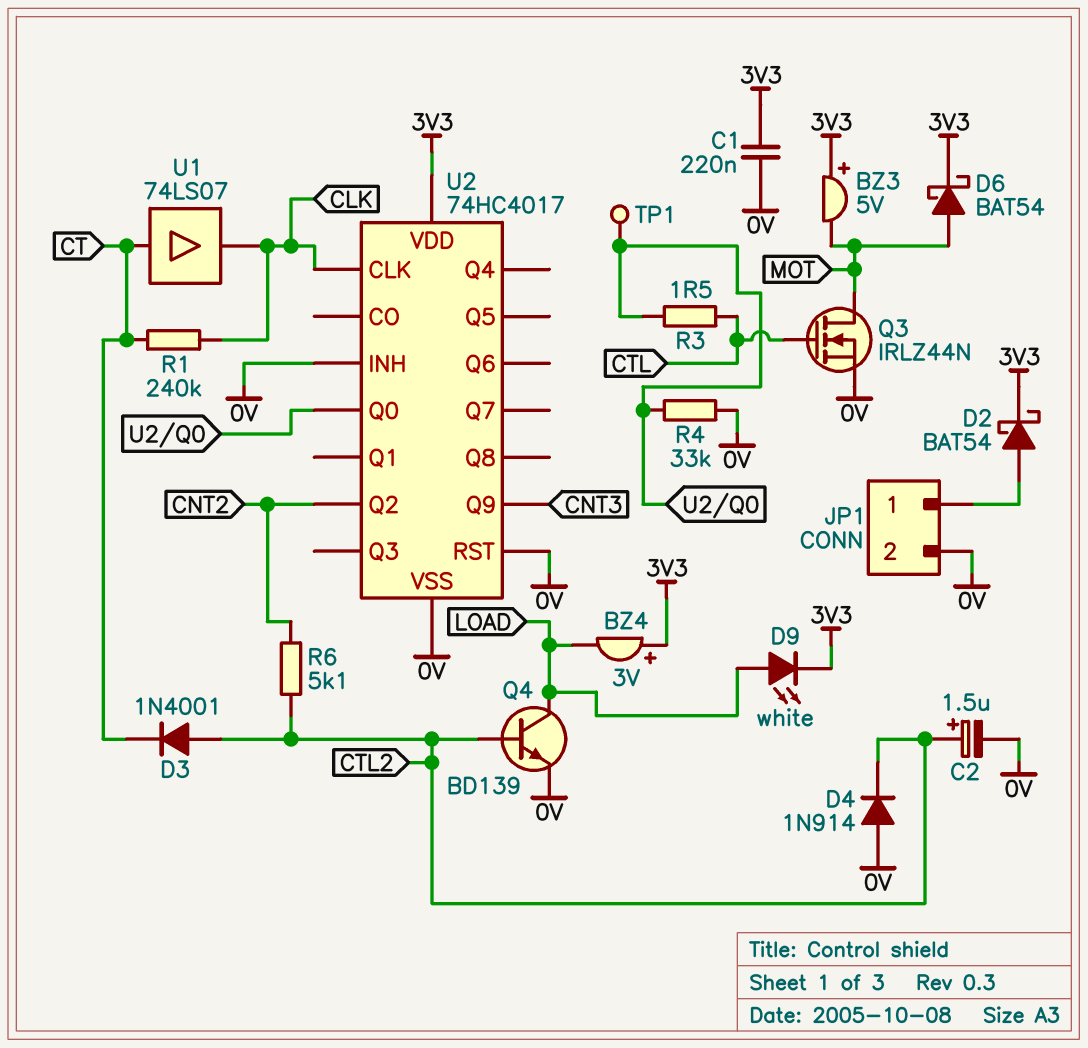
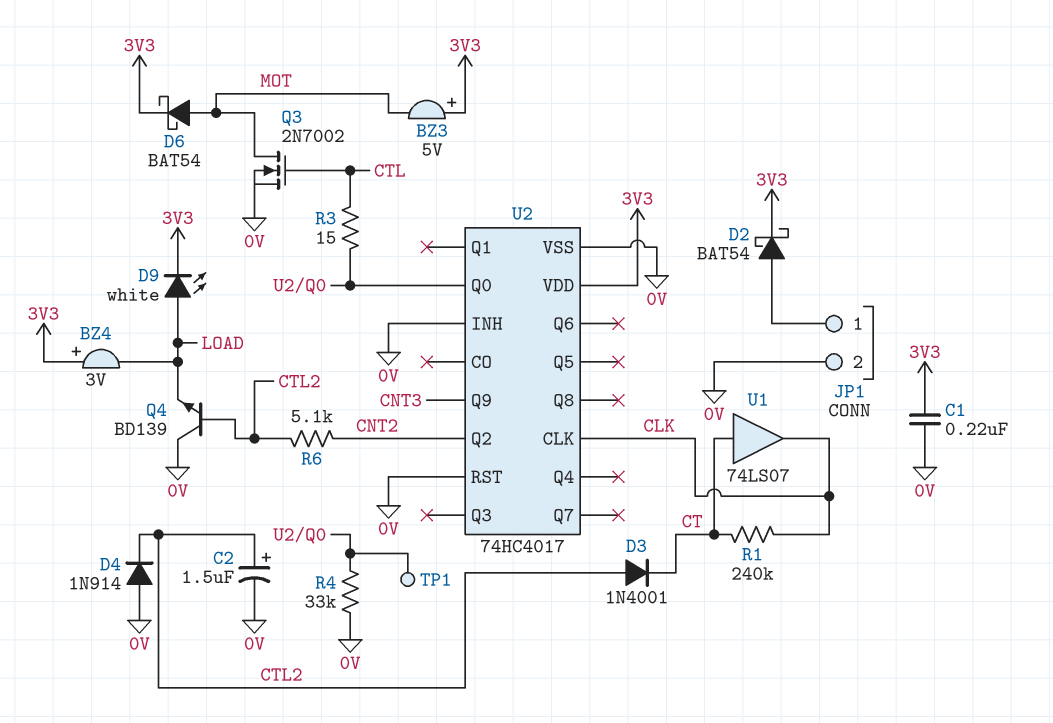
Q3: NMOS IRLZ44N (G CTL, D MOT, S 0V) -> NMOS 2N7002 (G CTL, D MOT, S 0V)
Q4: NPN BD139 (B CTL2, C LOAD, E 0V) -> NPN BD139 (B CTL2, C 0V, E LOAD)
R3: 1.5 (CTL, U2/Q0) -> 15 (CTL, U2/Q0)

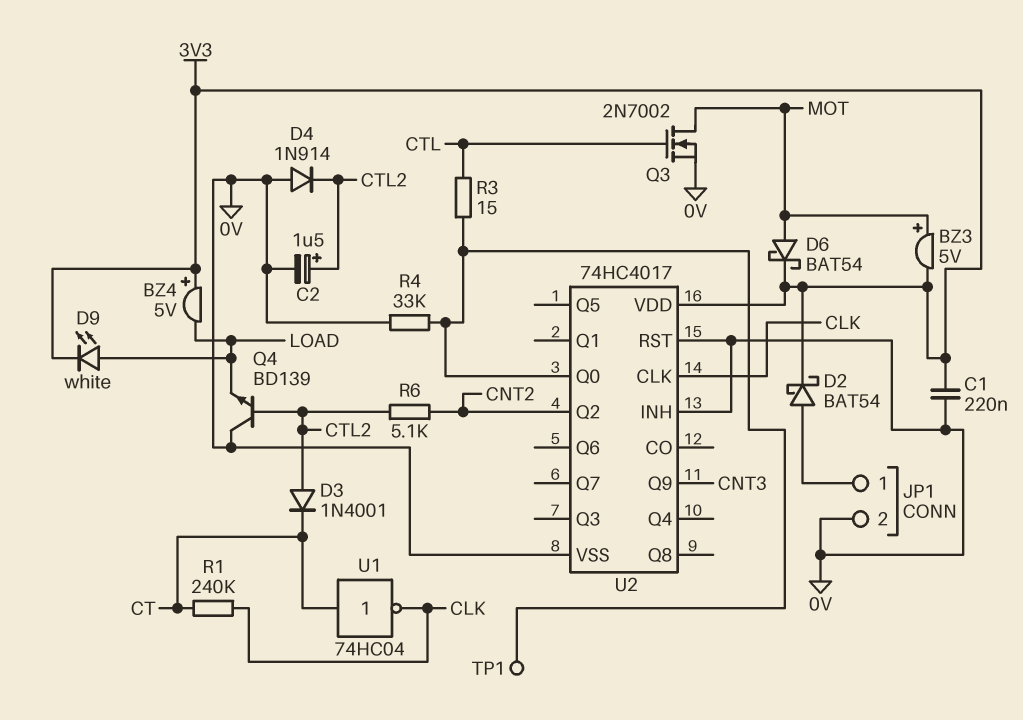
BZ3: buzzer 5V (plus 3V3, minus MOT) -> buzzer 5V (plus MOT, minus 3V3)
BZ4: buzzer 3V (plus 3V3, minus LOAD) -> buzzer 5V (plus 3V3, minus LOAD)
U1: buffer 74LS07 (in CT, out CLK) -> NOT 74HC04 (in CT, out CLK)

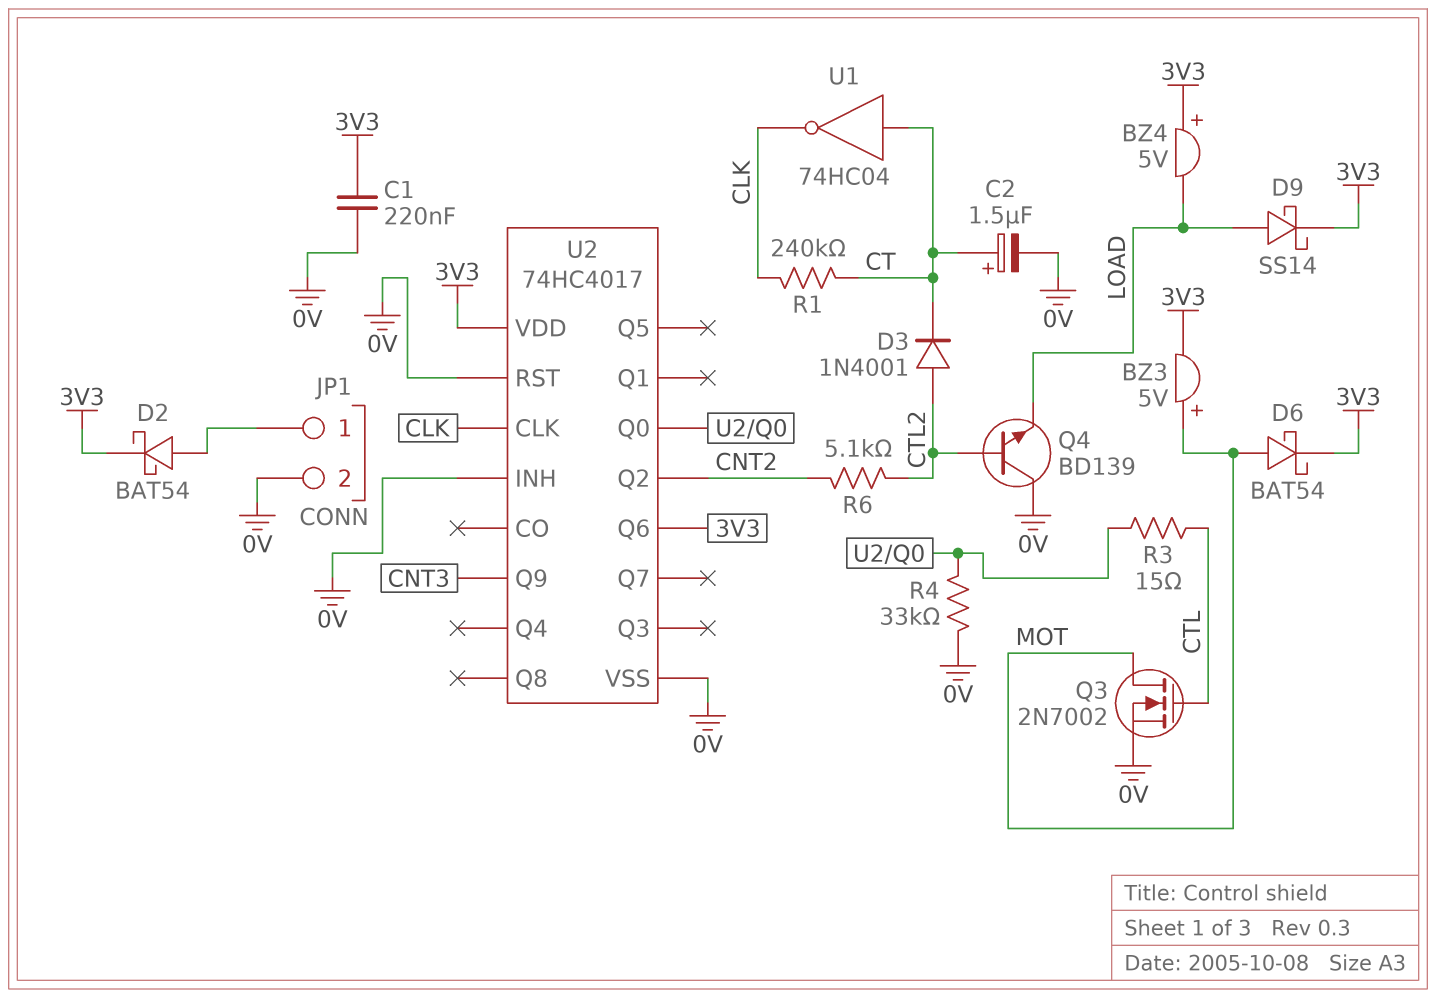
C2: 1.5uF (plus CTL2, minus 0V) -> 1.5uF (plus CT, minus 0V)
D4: diode 1N914 (A 0V, K CTL2) -> none
D9: LED white (A LOAD, K 3V3) -> schottky SS14 (A LOAD, K 3V3)
TP1: test point (U2/Q0) -> none
U2 pin Q6: none -> 3V3

